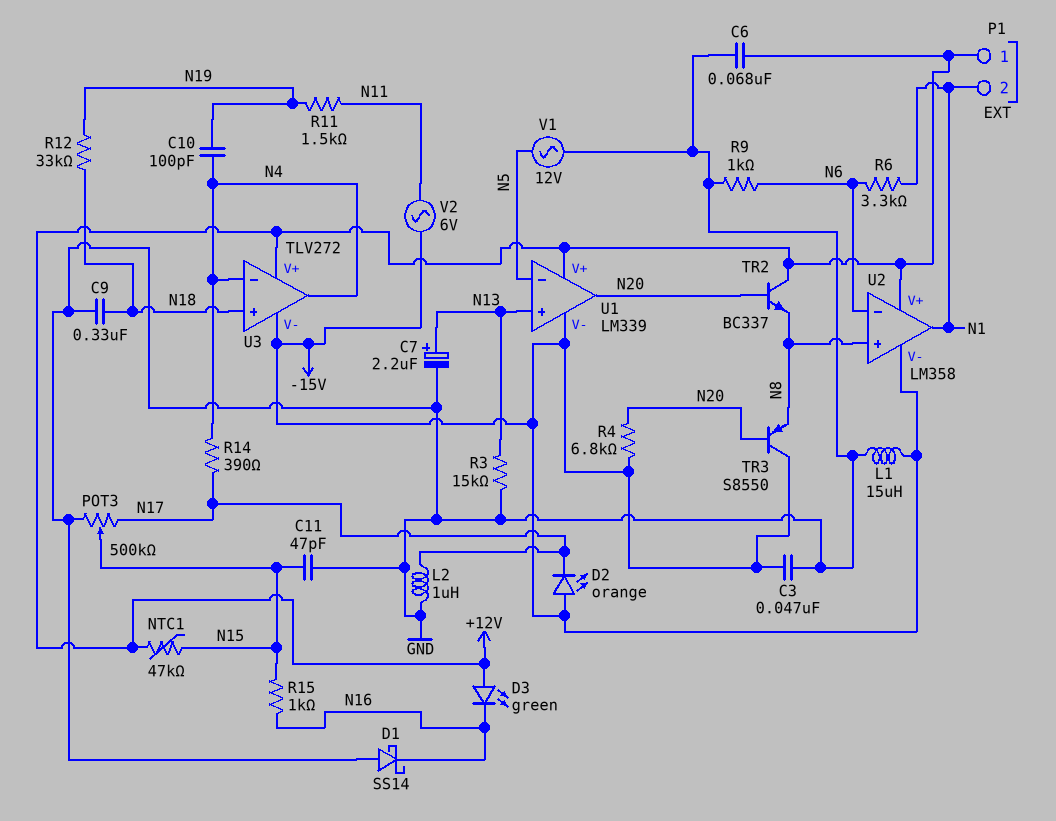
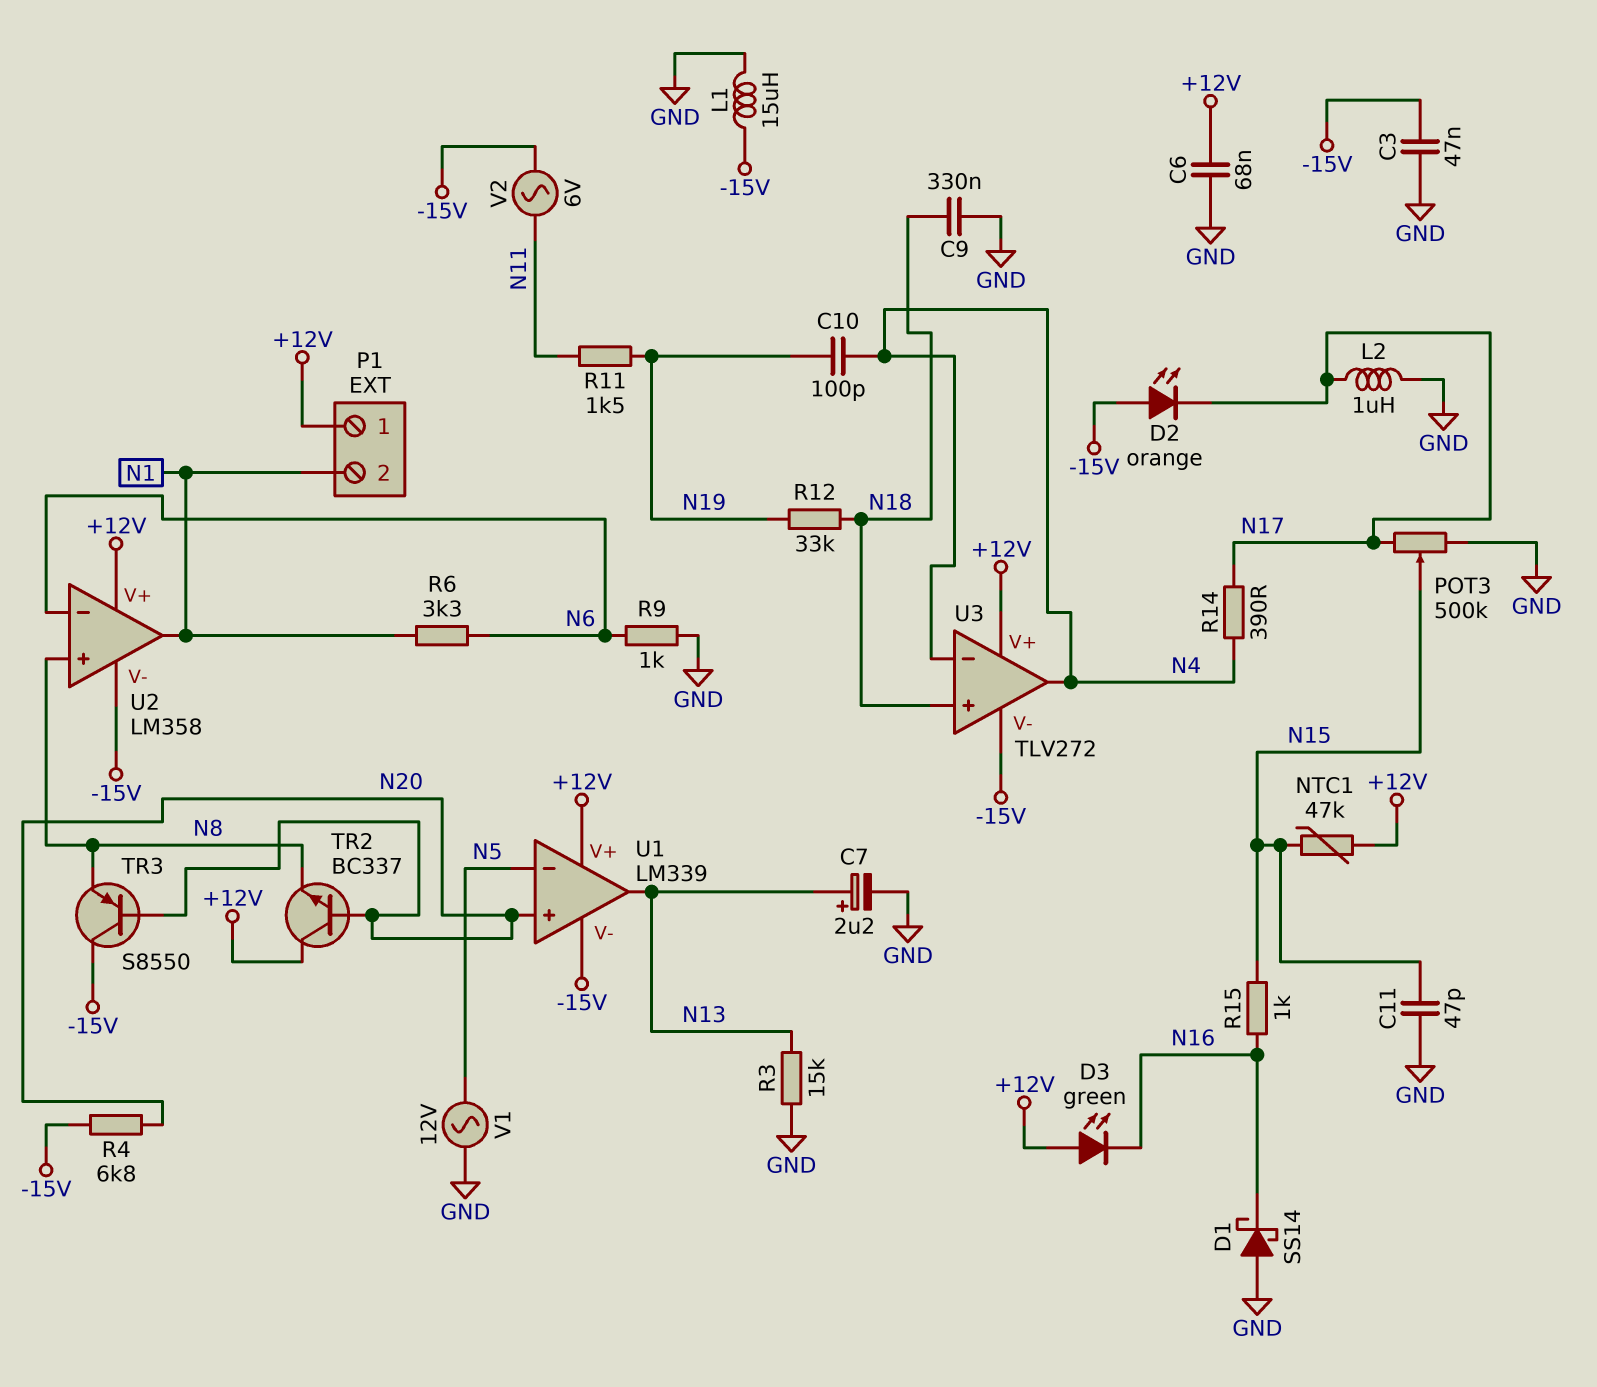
U1 pin in+: N13 -> N20
U1 pin out: N20 -> N13

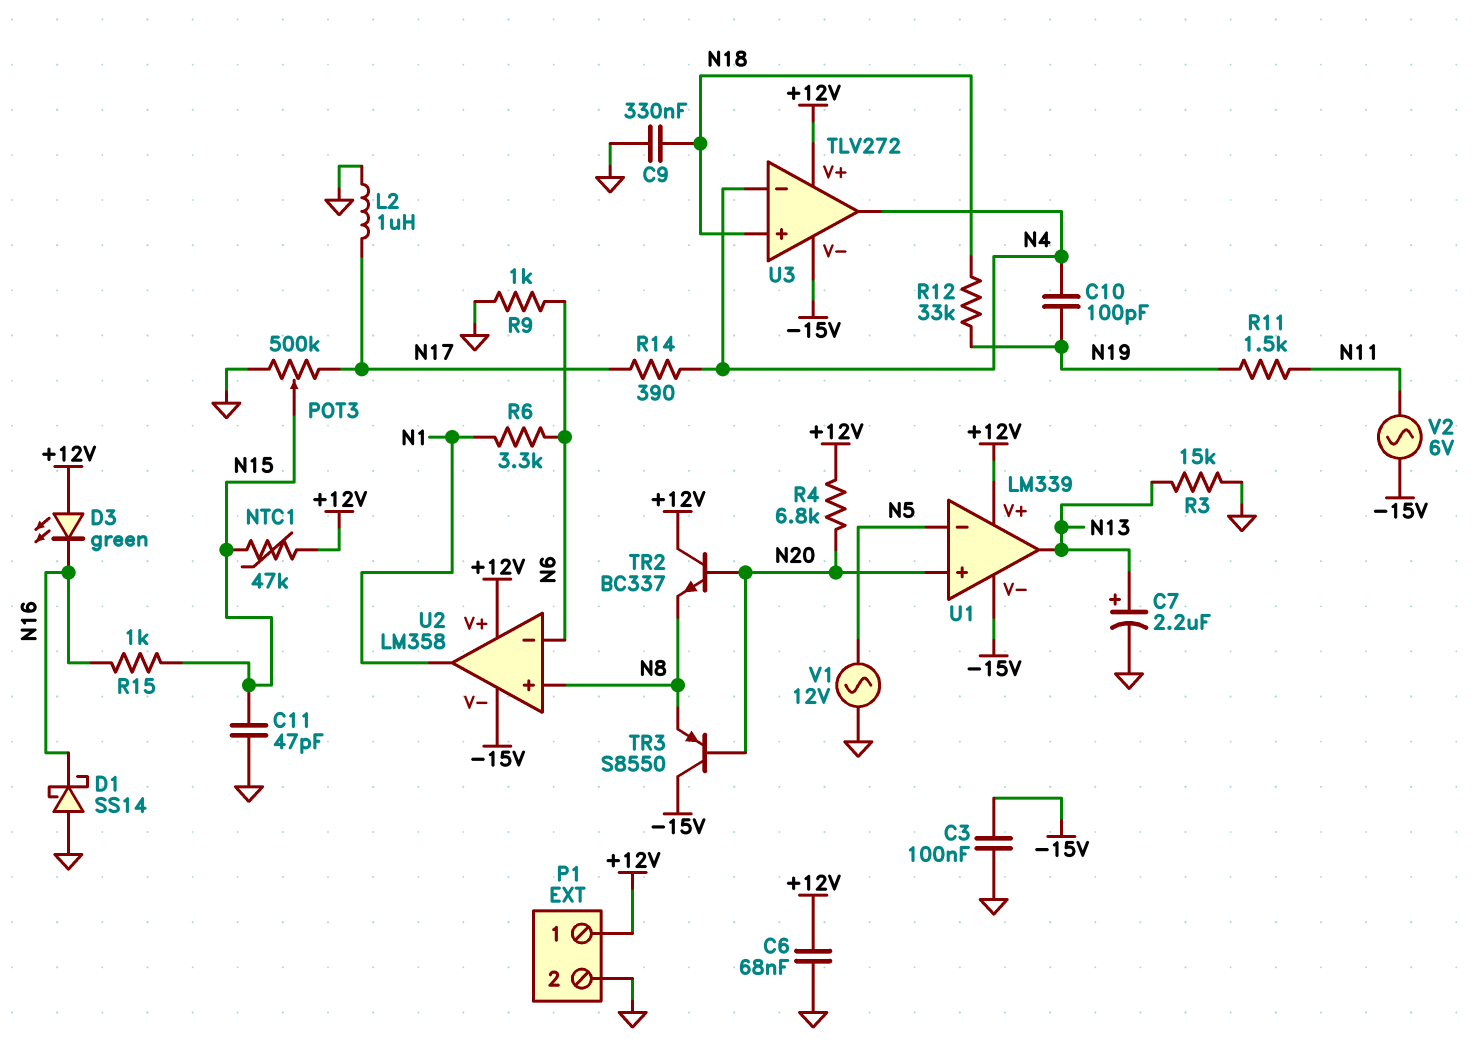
C3: 47nF (-15V, GND) -> 100nF (-15V, GND)
D2: LED orange (A -15V, K N17) -> none
L1: 15uH (-15V, GND) -> none
P1 pin 2: N1 -> GND
R4: 6.8k (-15V, N20) -> 6.8k (+12V, N20)

